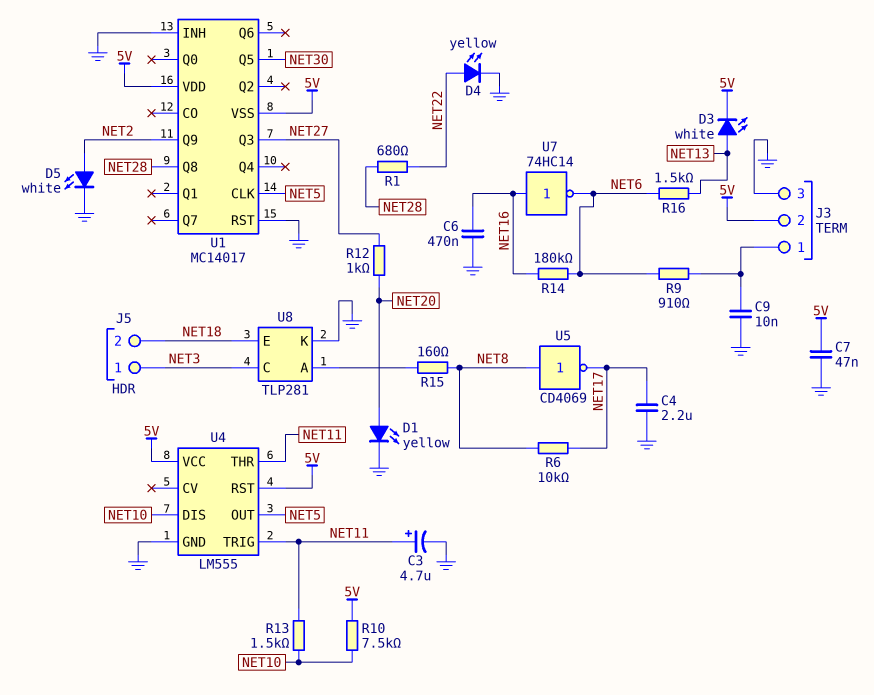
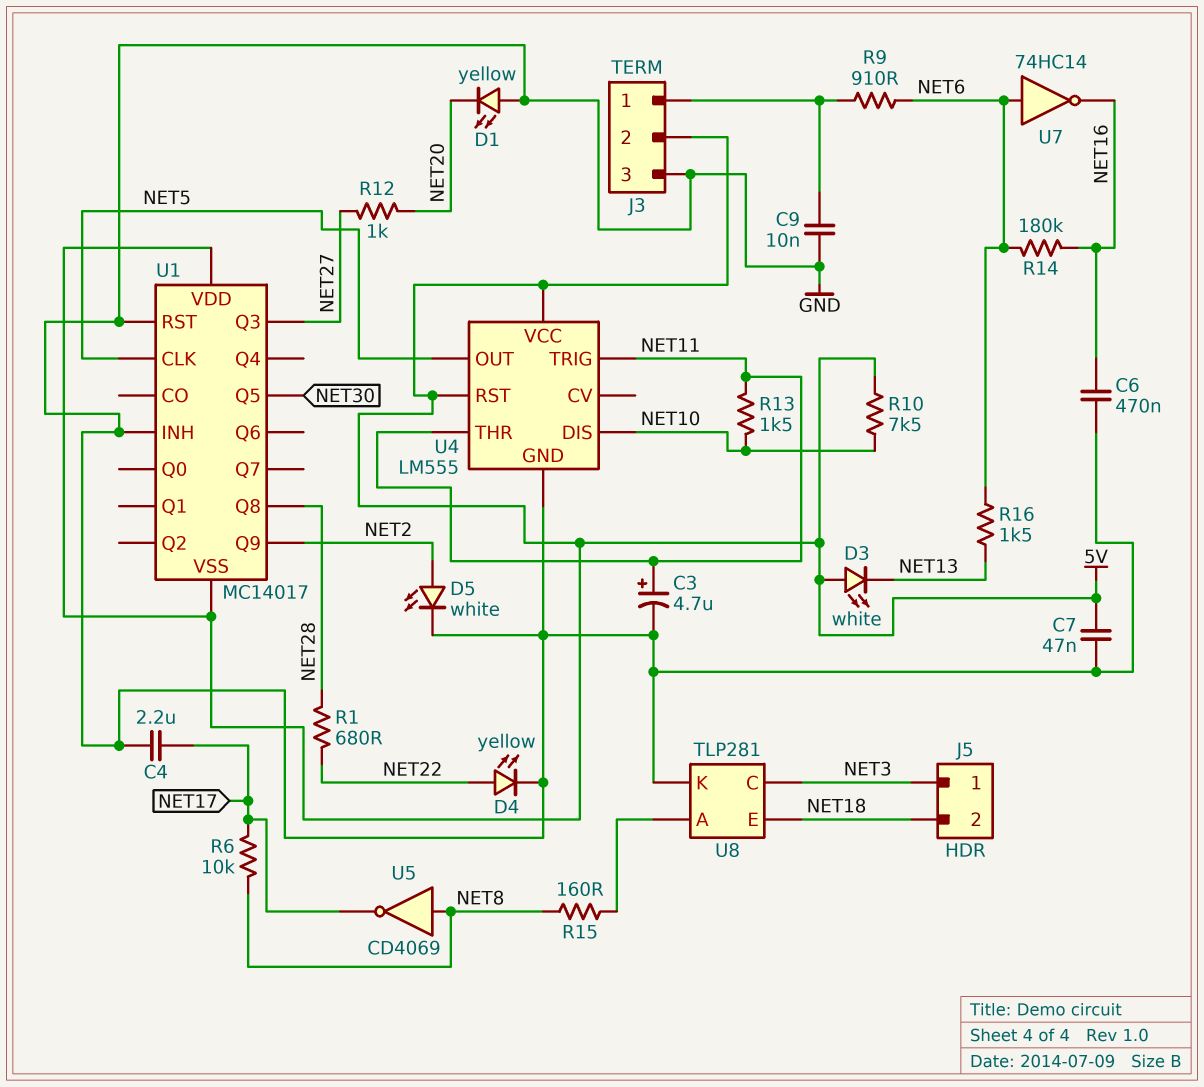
D1: LED yellow (A NET20, K GND) -> LED yellow (A GND, K NET20)
D3: LED white (A NET13, K 5V) -> LED white (A 5V, K NET13)
U7: NOT 74HC14 (in NET16, out NET6) -> NOT 74HC14 (in NET6, out NET16)

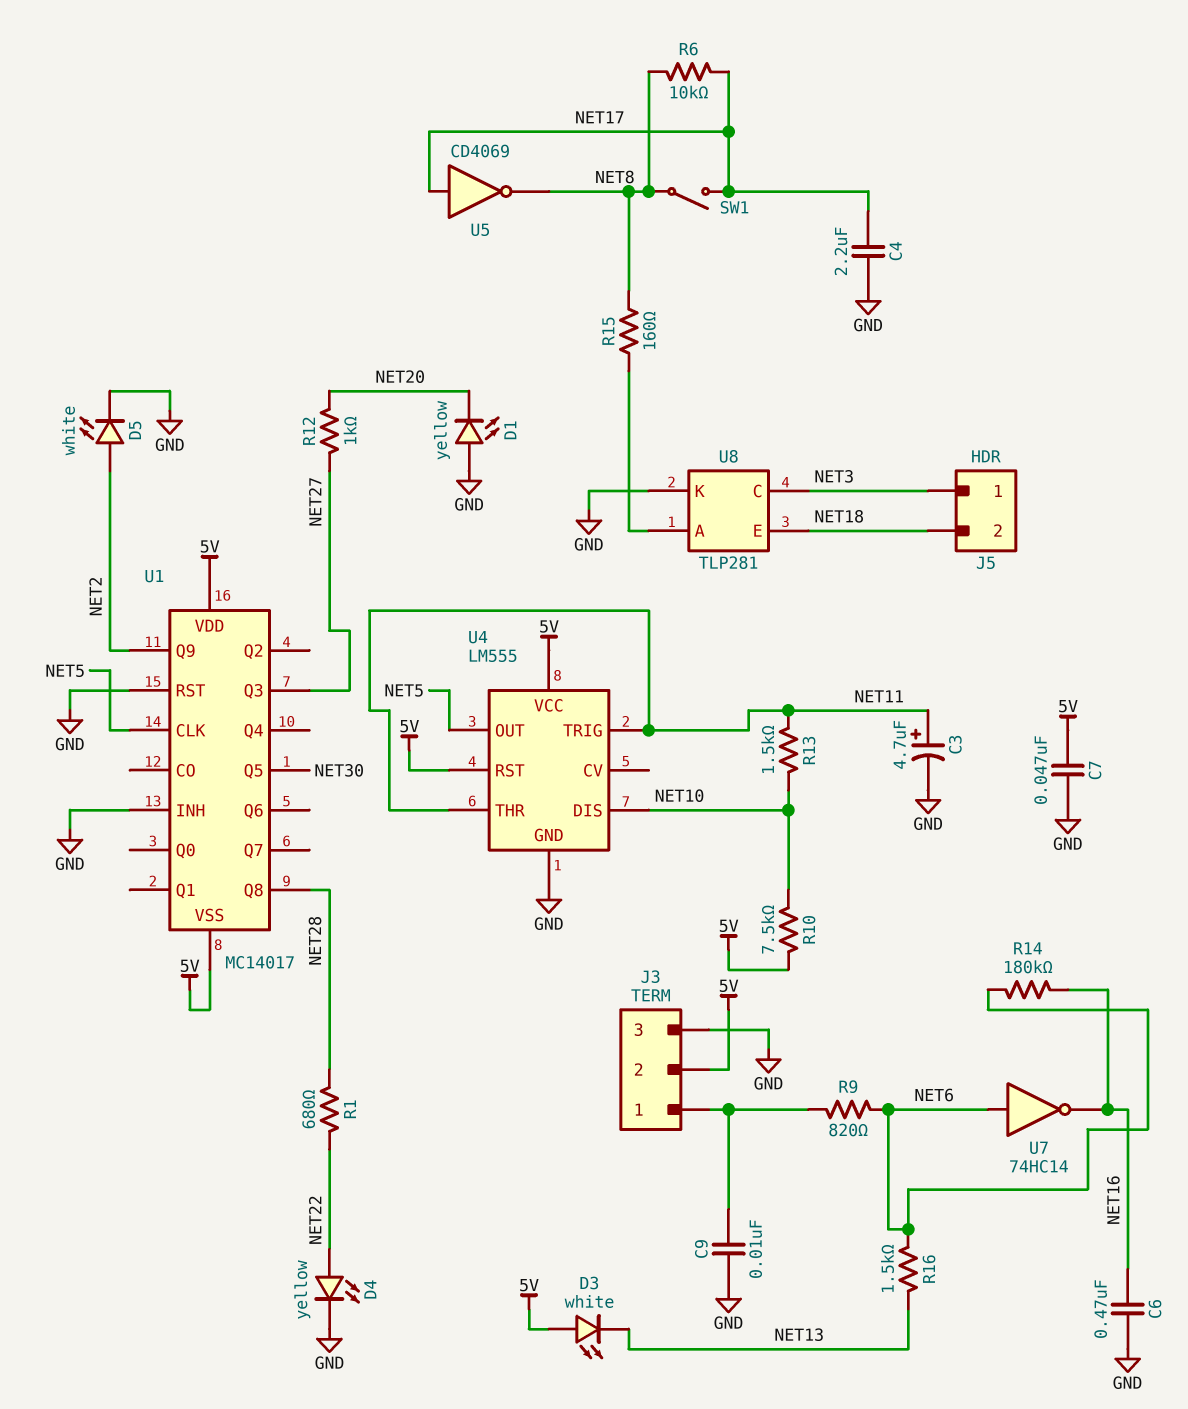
R9: 910 (J3/1, NET6) -> 820 (J3/1, NET6)
SW1: none -> switch (NET8, NET17)
U5: NOT CD4069 (in NET8, out NET17) -> NOT CD4069 (in NET17, out NET8)

